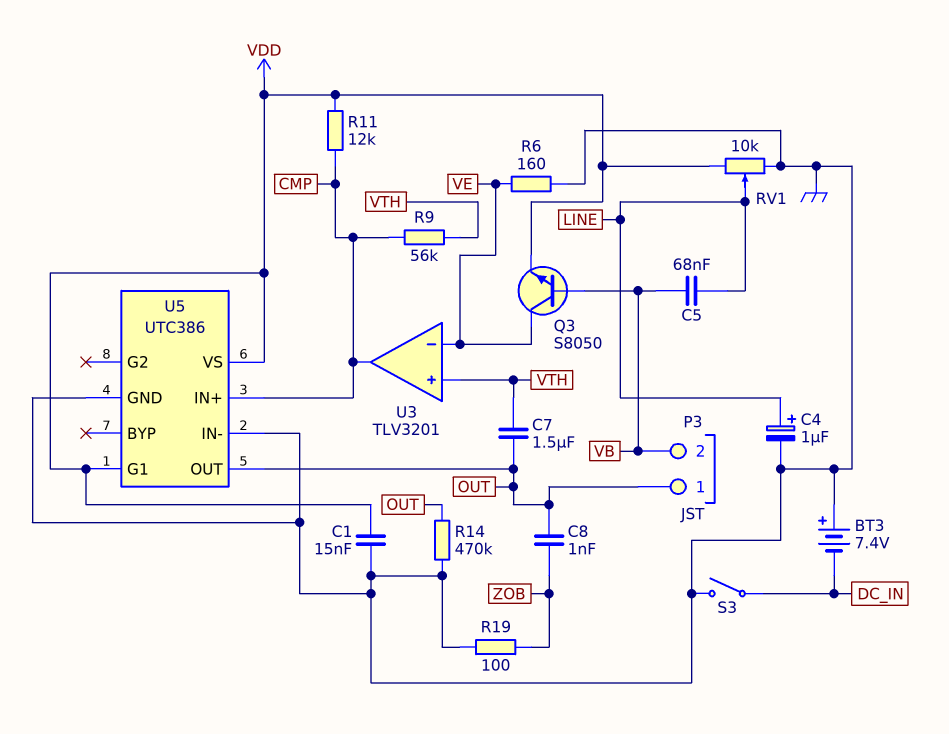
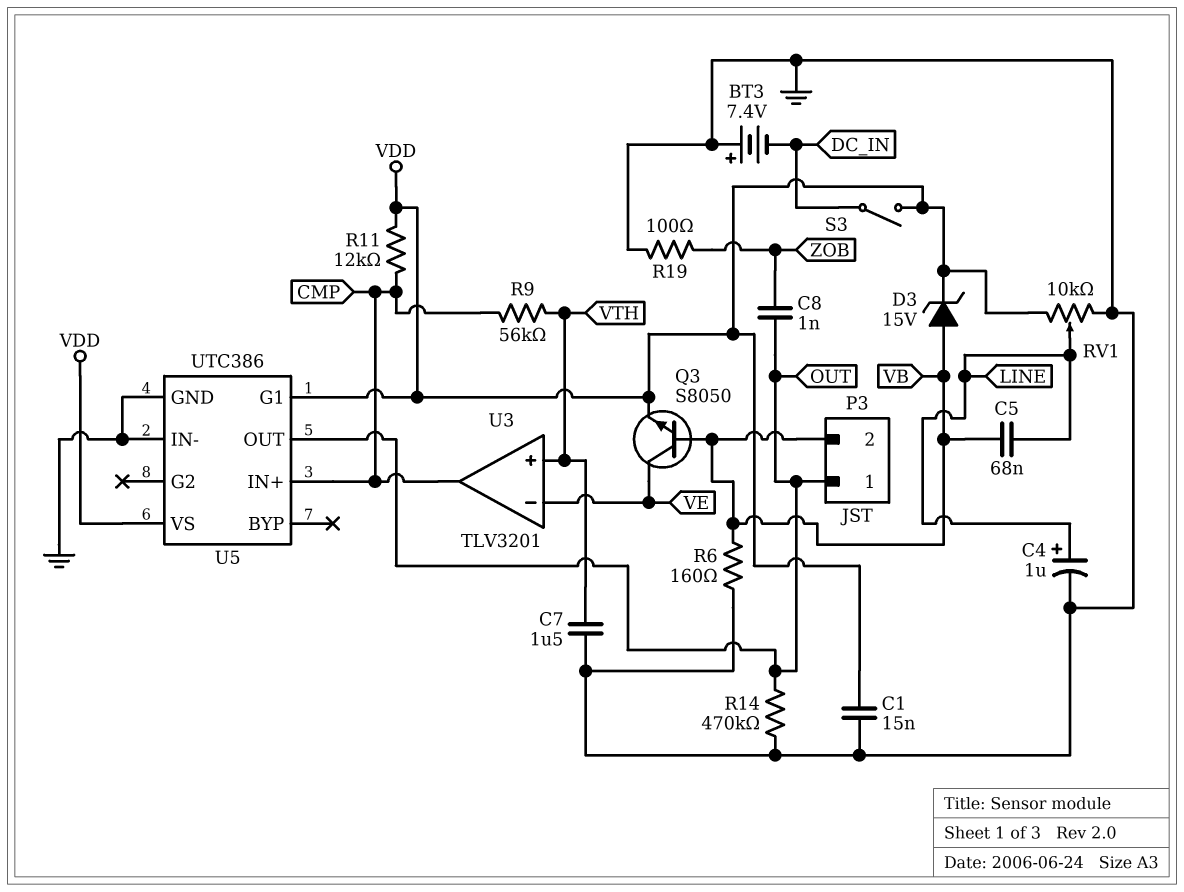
C7: 1.5uF (OUT, VTH) -> 1.5uF (GND, VTH)
D3: none -> zener 15V (A VB, K VDD)
R6: 160 (GND, VE) -> 160 (GND, VB)
S3: switch (DC_IN, GND) -> switch (DC_IN, VDD)

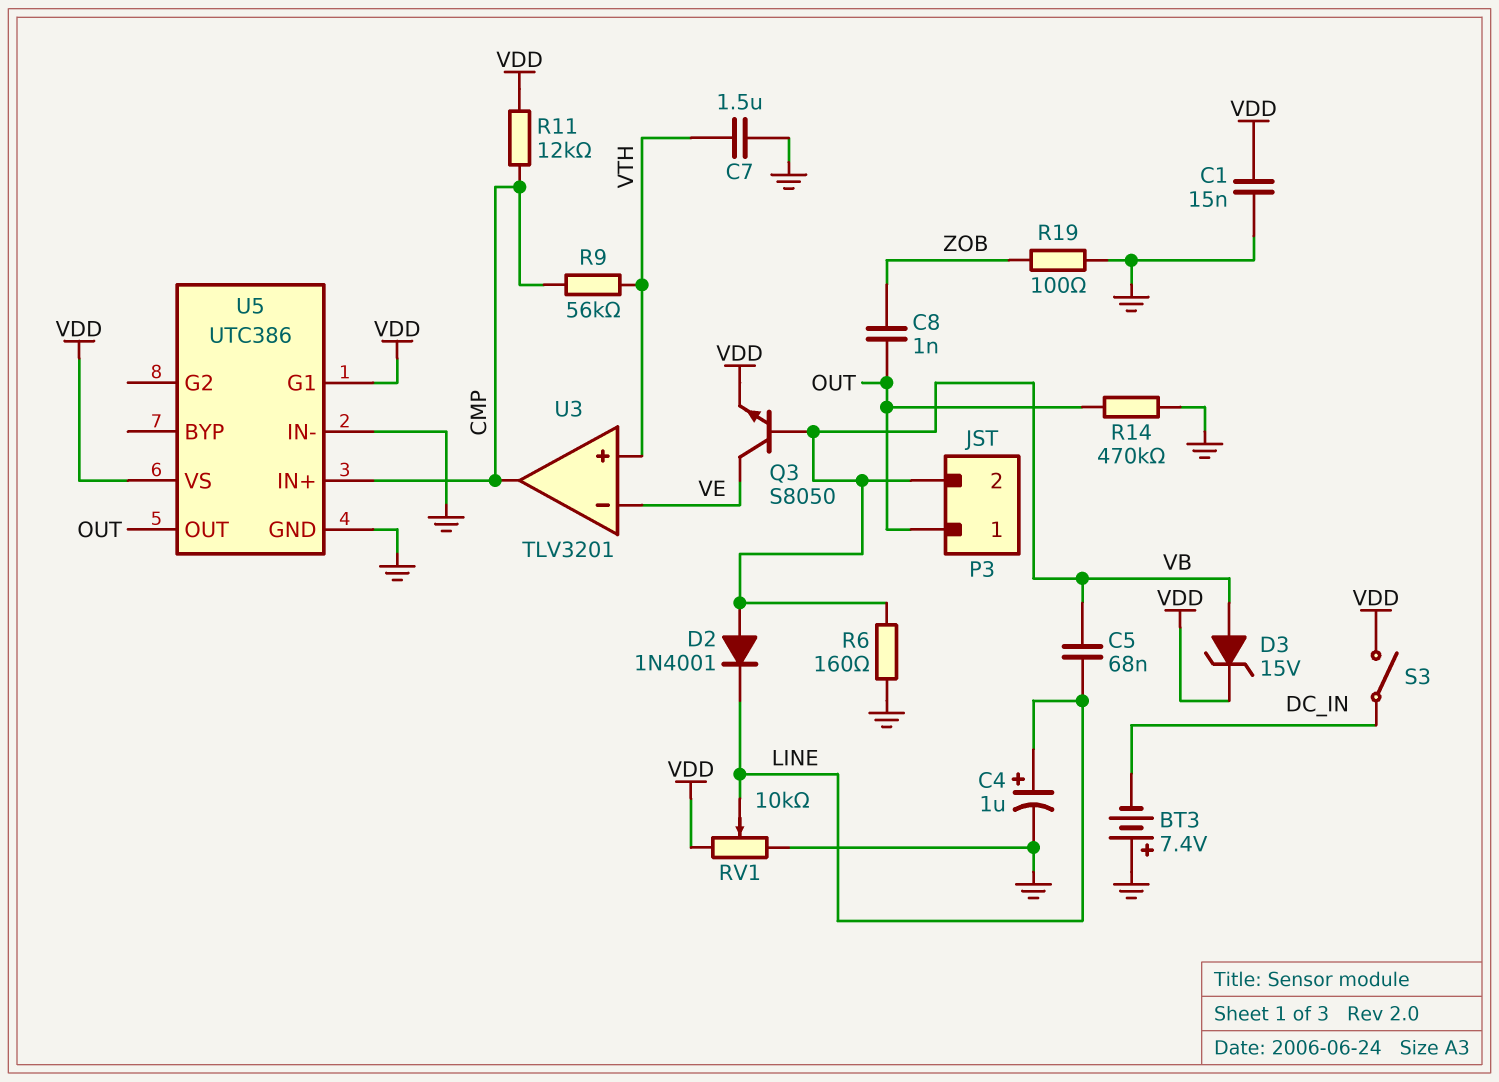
D2: none -> diode 1N4001 (A VB, K LINE)

